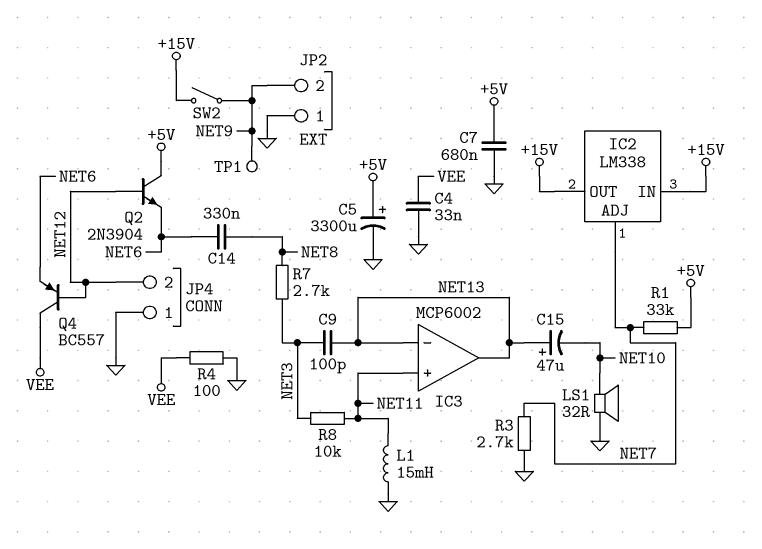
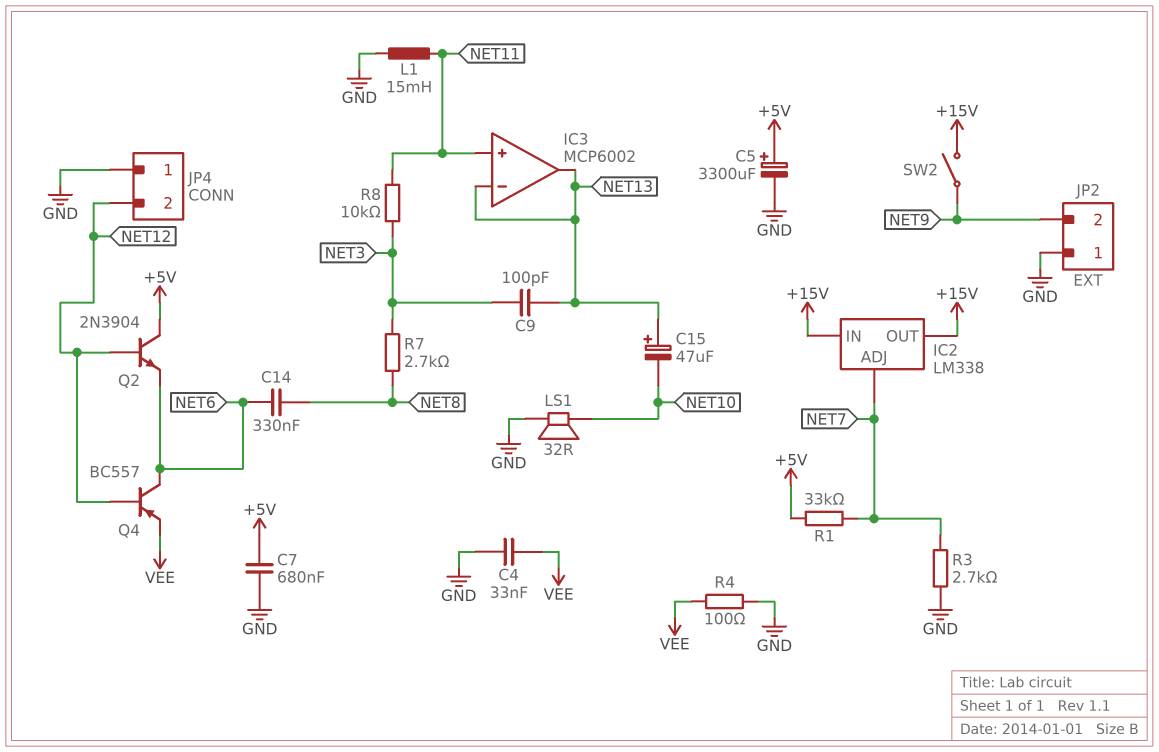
Q4: PNP BC557 (B NET12, C VEE, E NET6) -> PNP BC557 (B NET12, C NET6, E VEE)
TP1: test point (NET9) -> none

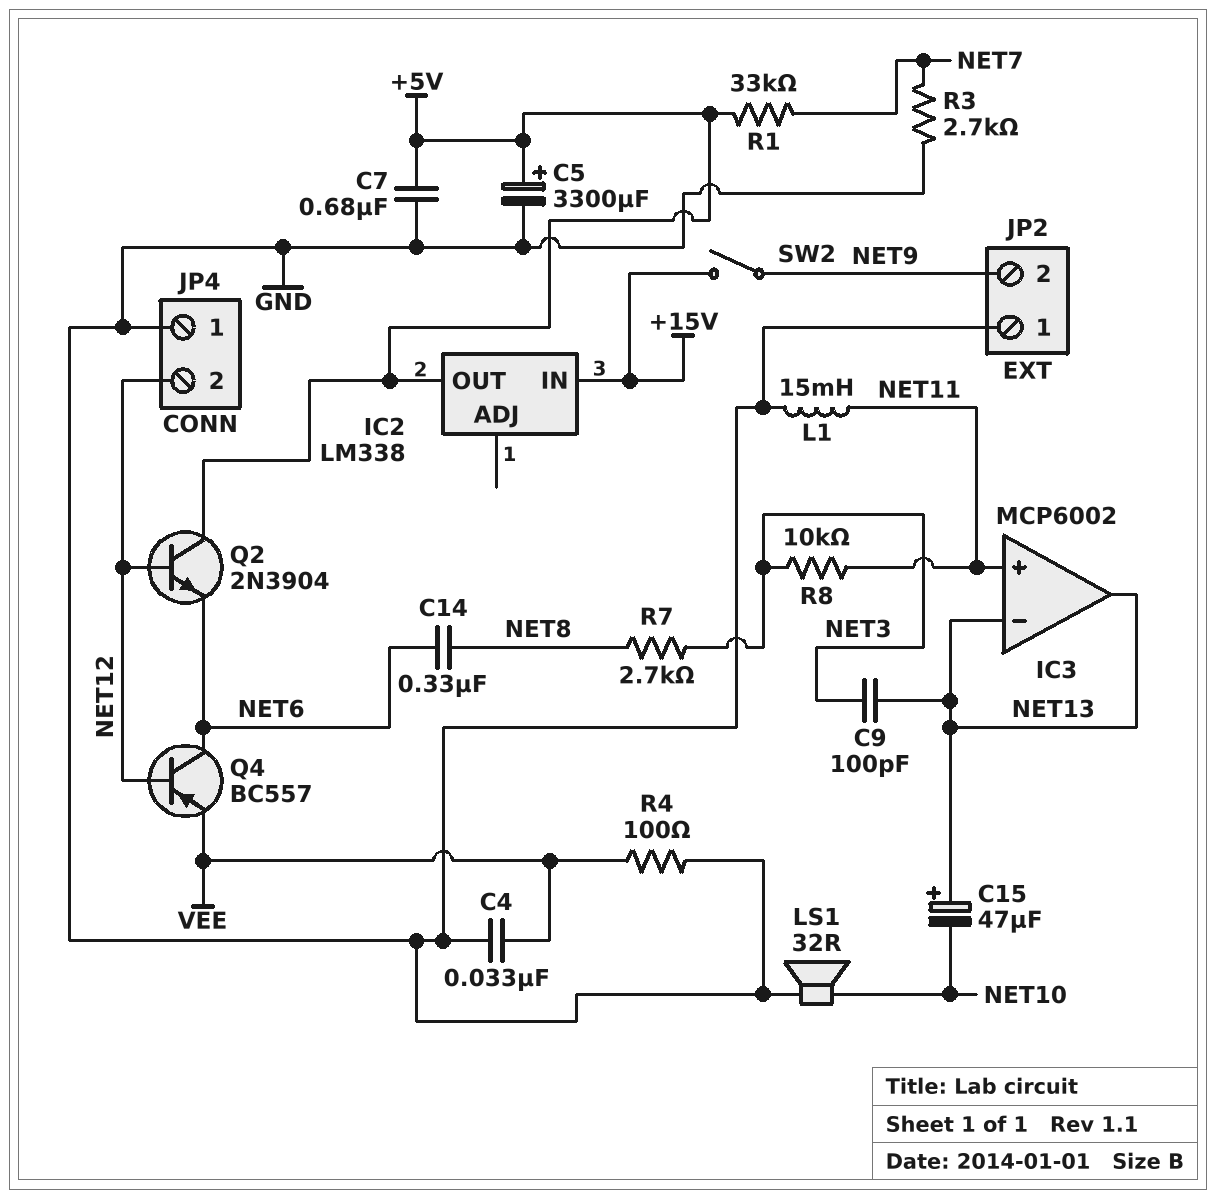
IC2 pin ADJ: NET7 -> none
IC2 pin OUT: +15V -> +5V

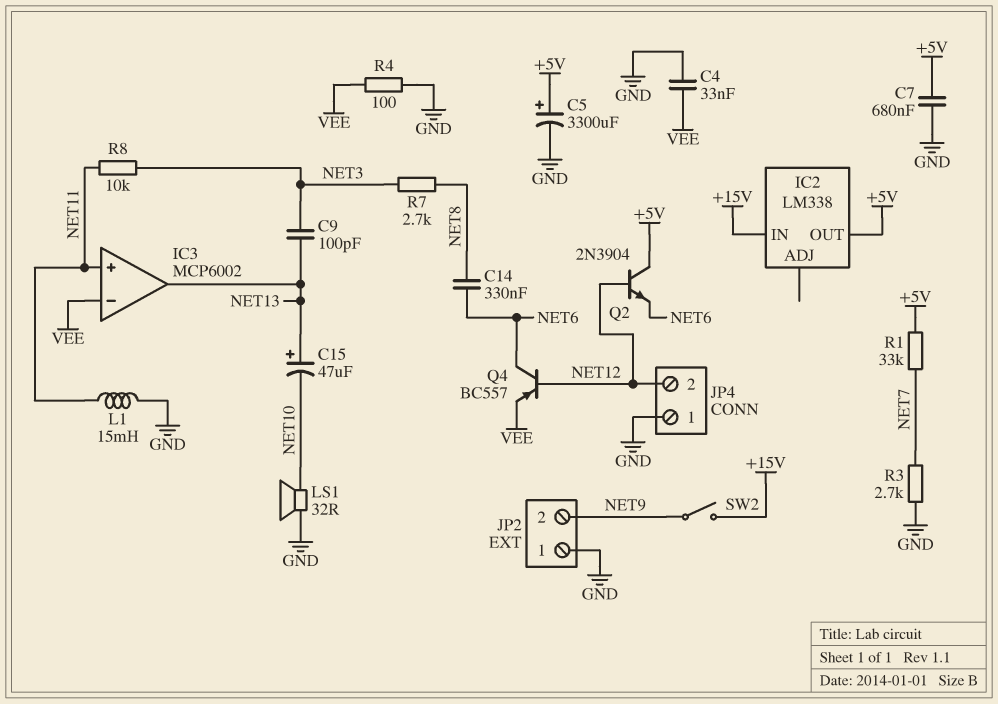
IC3 pin in-: NET13 -> VEE

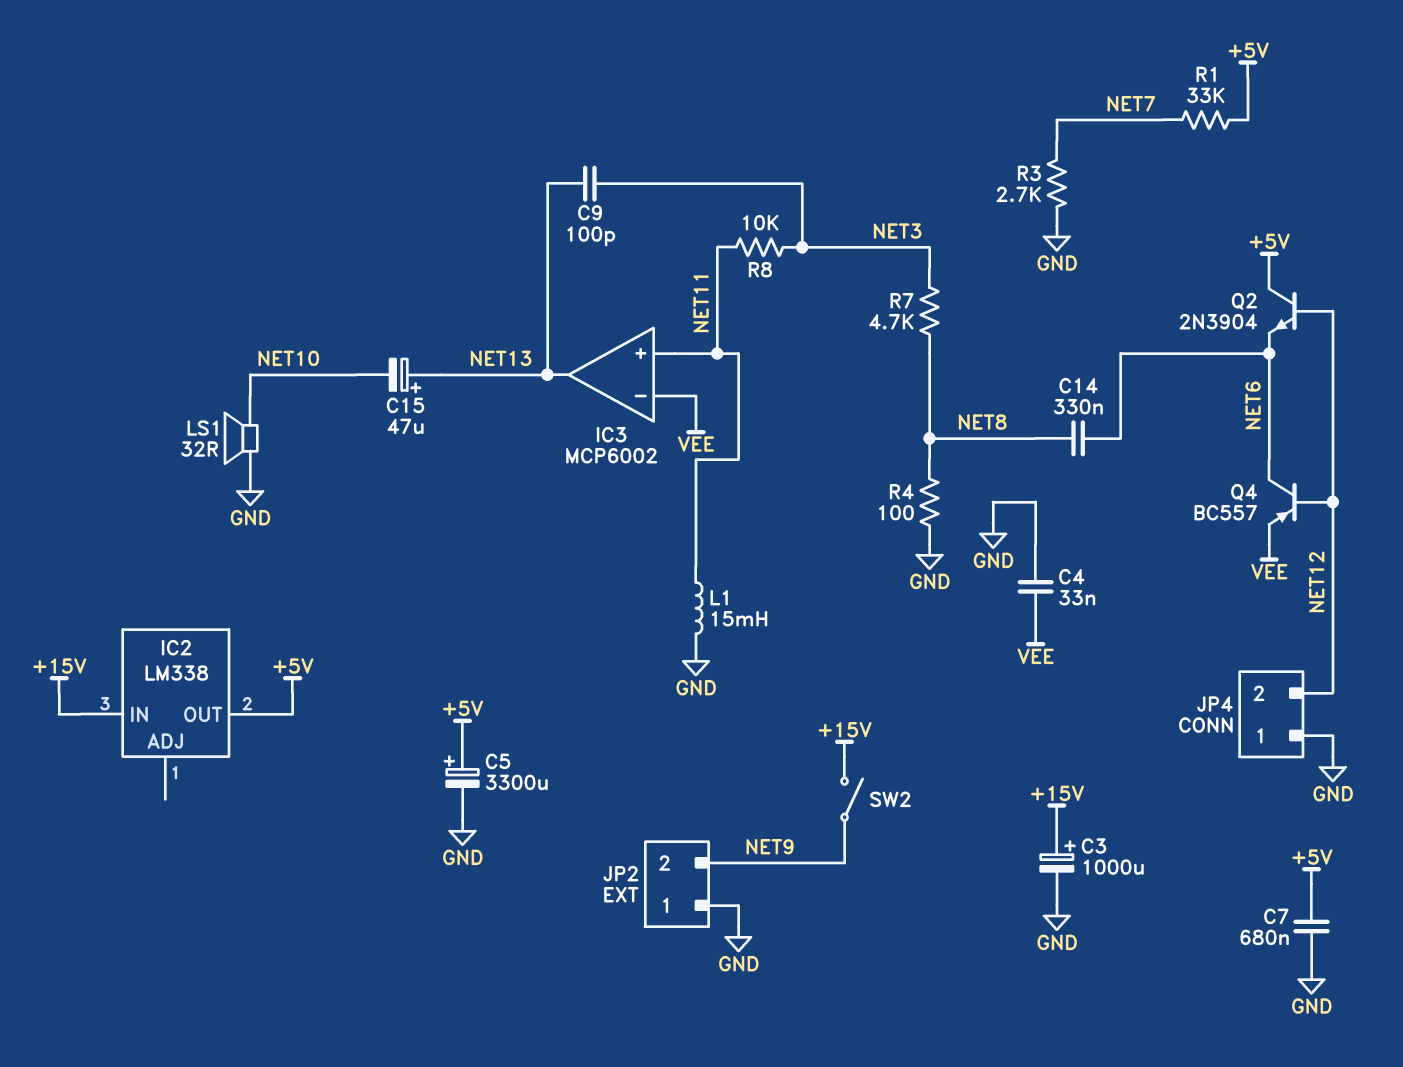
C3: none -> 1000uF (plus +15V, minus GND)
R4: 100 (GND, VEE) -> 100 (GND, NET8)
R7: 2.7k (NET3, NET8) -> 4.7k (NET3, NET8)

